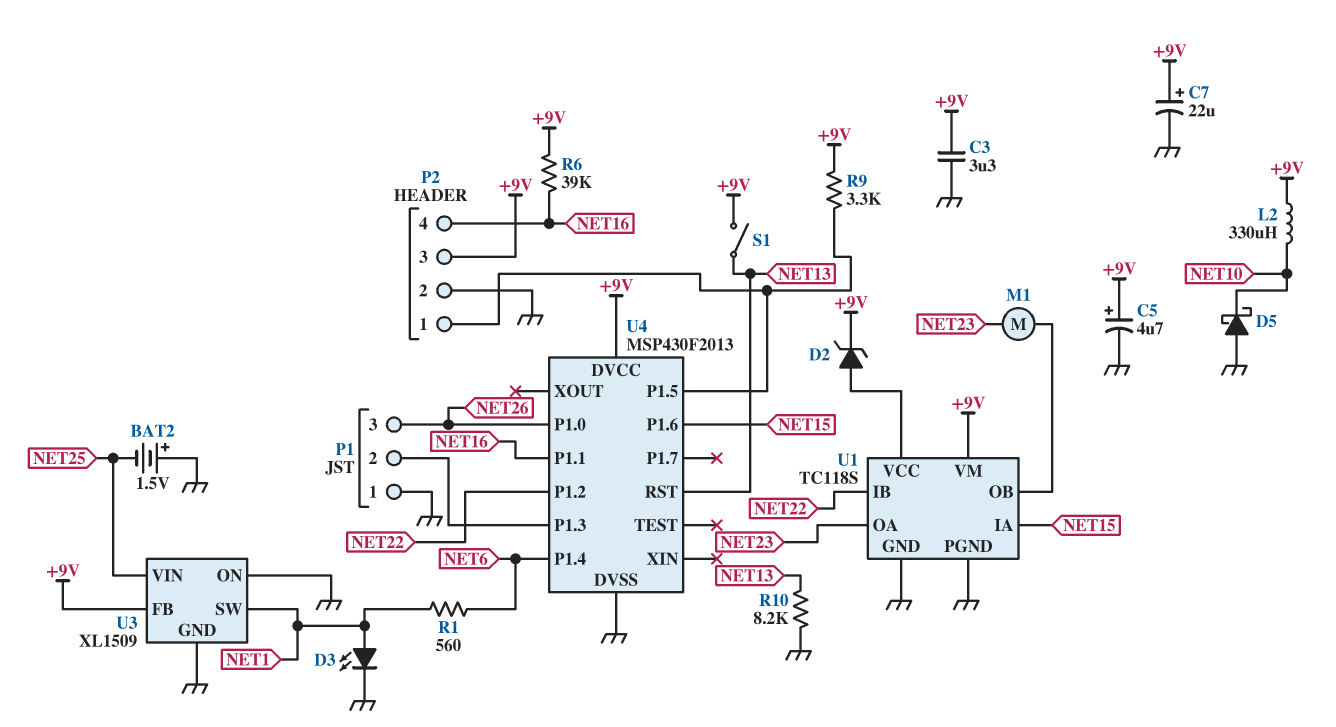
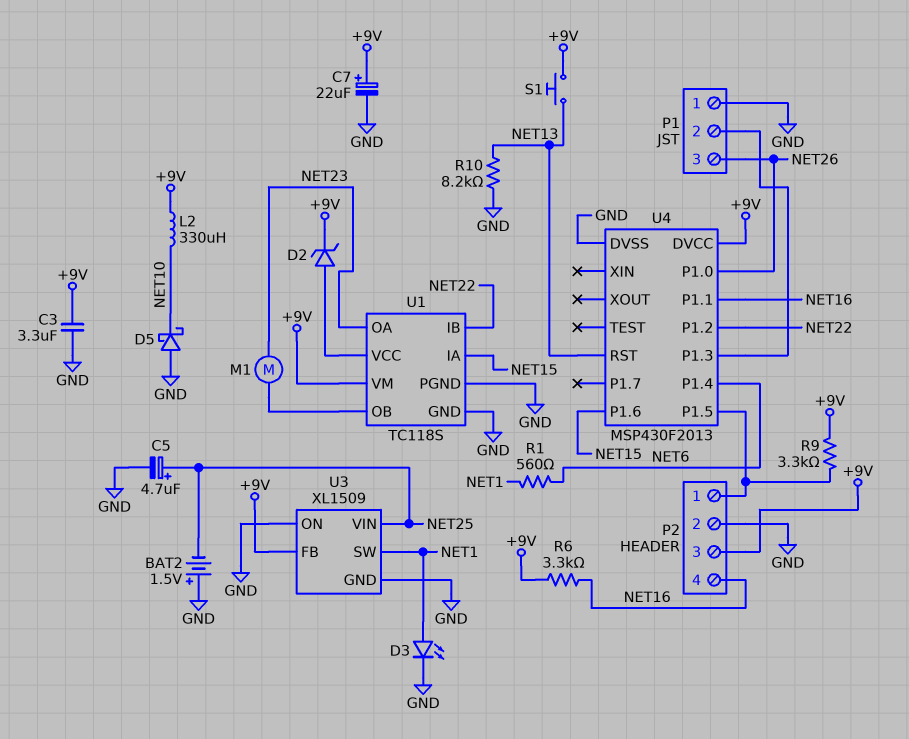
C5: 4.7uF (plus +9V, minus GND) -> 4.7uF (plus NET25, minus GND)
R6: 39k (+9V, NET16) -> 3.3k (+9V, NET16)
S1: switch (+9V, NET13) -> button (+9V, NET13)

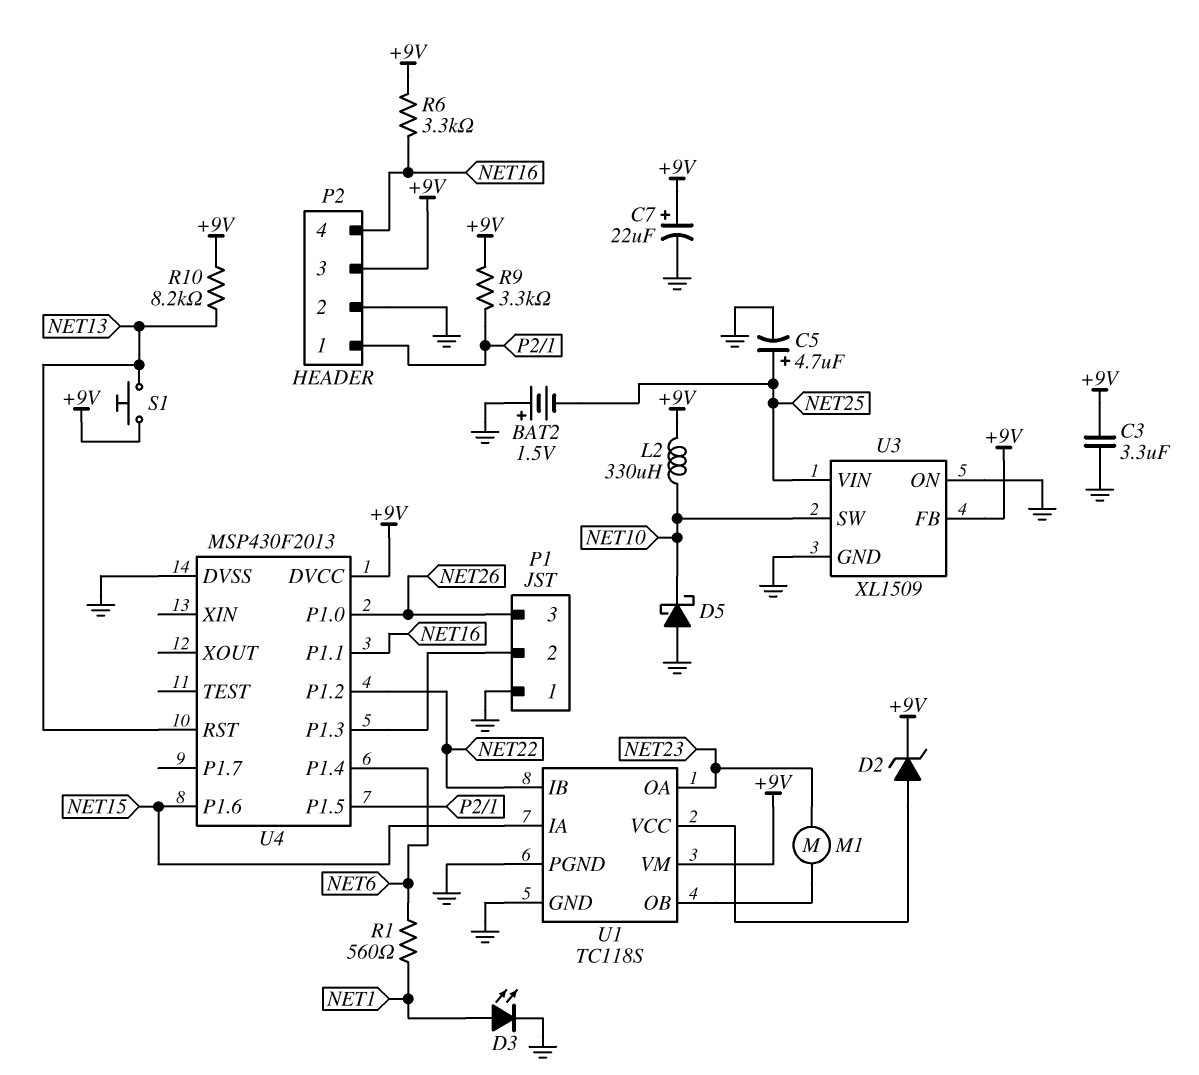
R10: 8.2k (GND, NET13) -> 8.2k (+9V, NET13)
U3 pin SW: NET1 -> NET10

